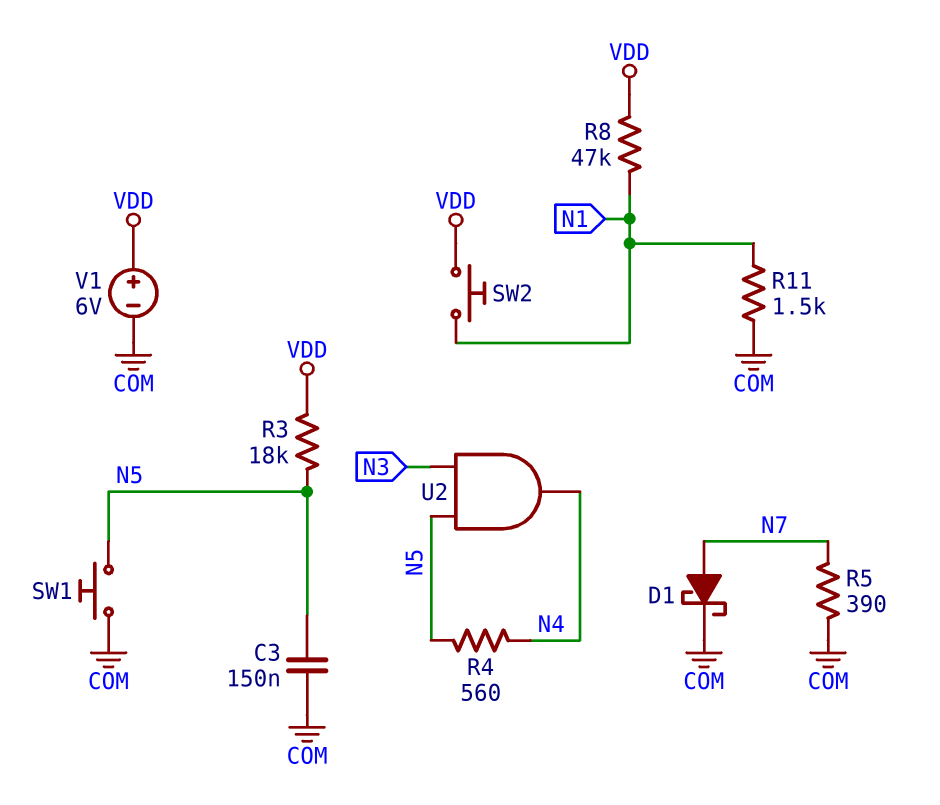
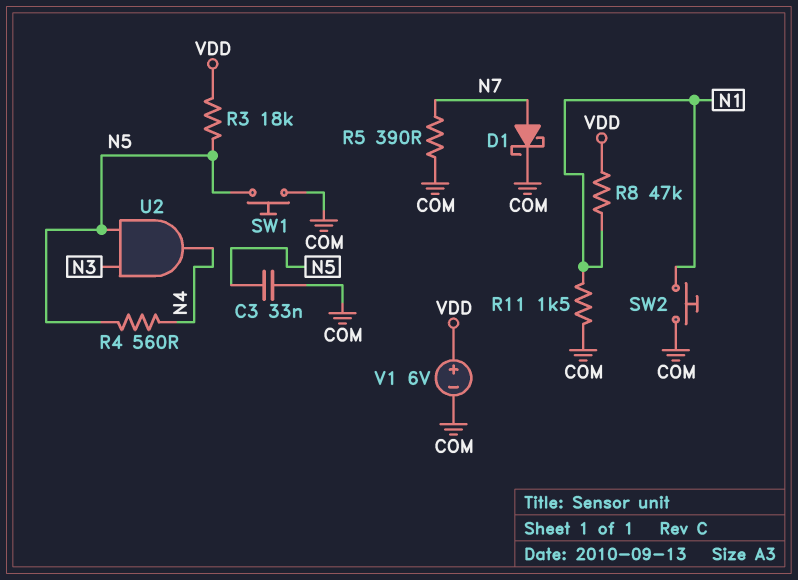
C3: 150nF (COM, N5) -> 33nF (COM, N5)
SW2: button (N1, VDD) -> button (COM, N1)

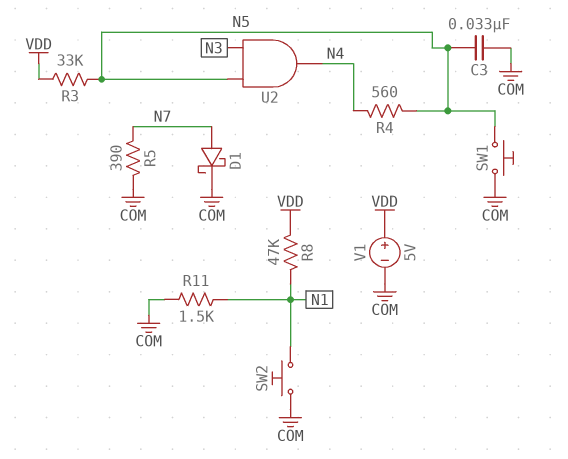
R3: 18k (N5, VDD) -> 33k (N5, VDD)
V1: 6V (plus VDD, minus COM) -> 5V (plus VDD, minus COM)

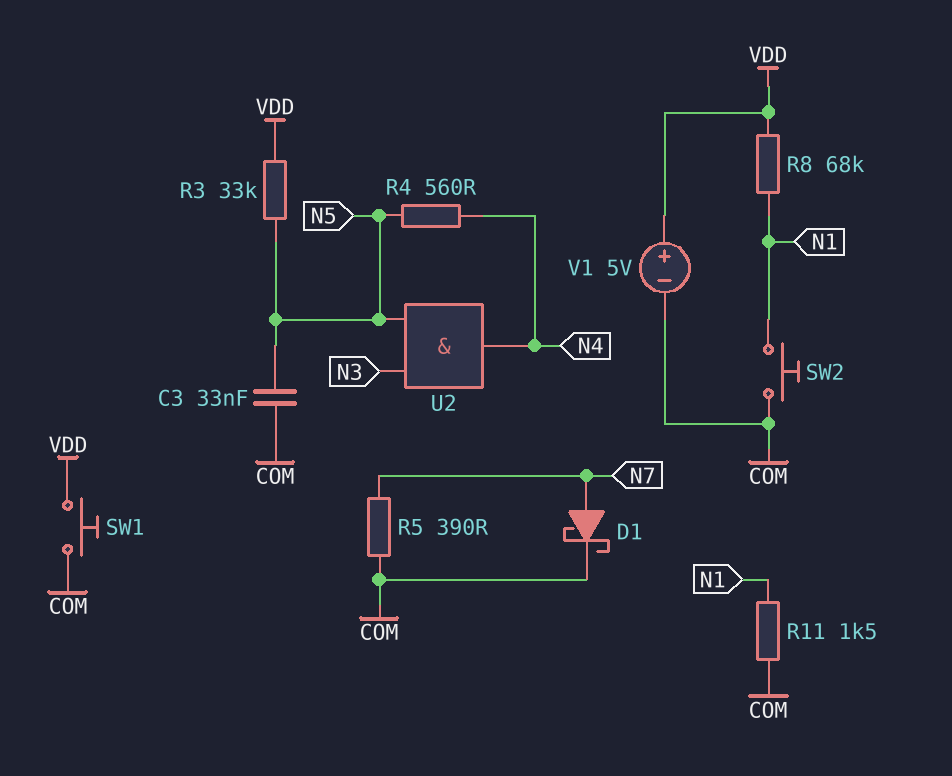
R8: 47k (N1, VDD) -> 68k (N1, VDD)
SW1: button (COM, N5) -> button (COM, VDD)

